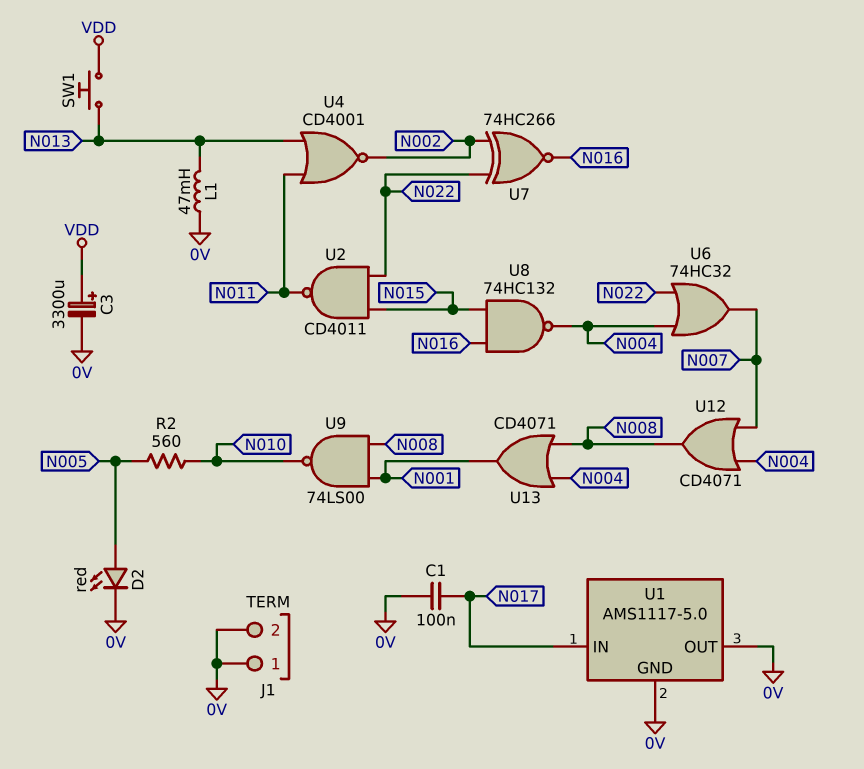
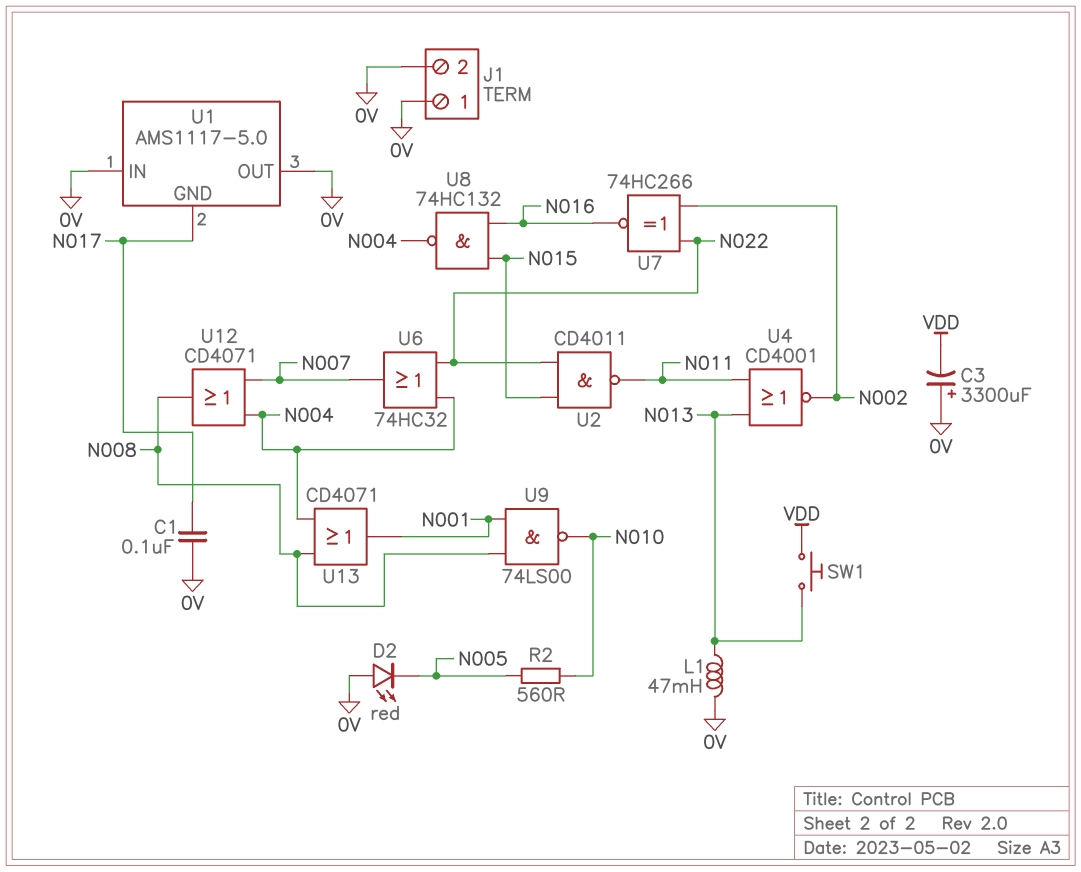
C3: 3300uF (plus VDD, minus 0V) -> 3300uF (plus 0V, minus VDD)
D2: LED red (A N005, K 0V) -> LED red (A 0V, K N005)
U1 pin GND: 0V -> N017
U1 pin IN: N017 -> 0V

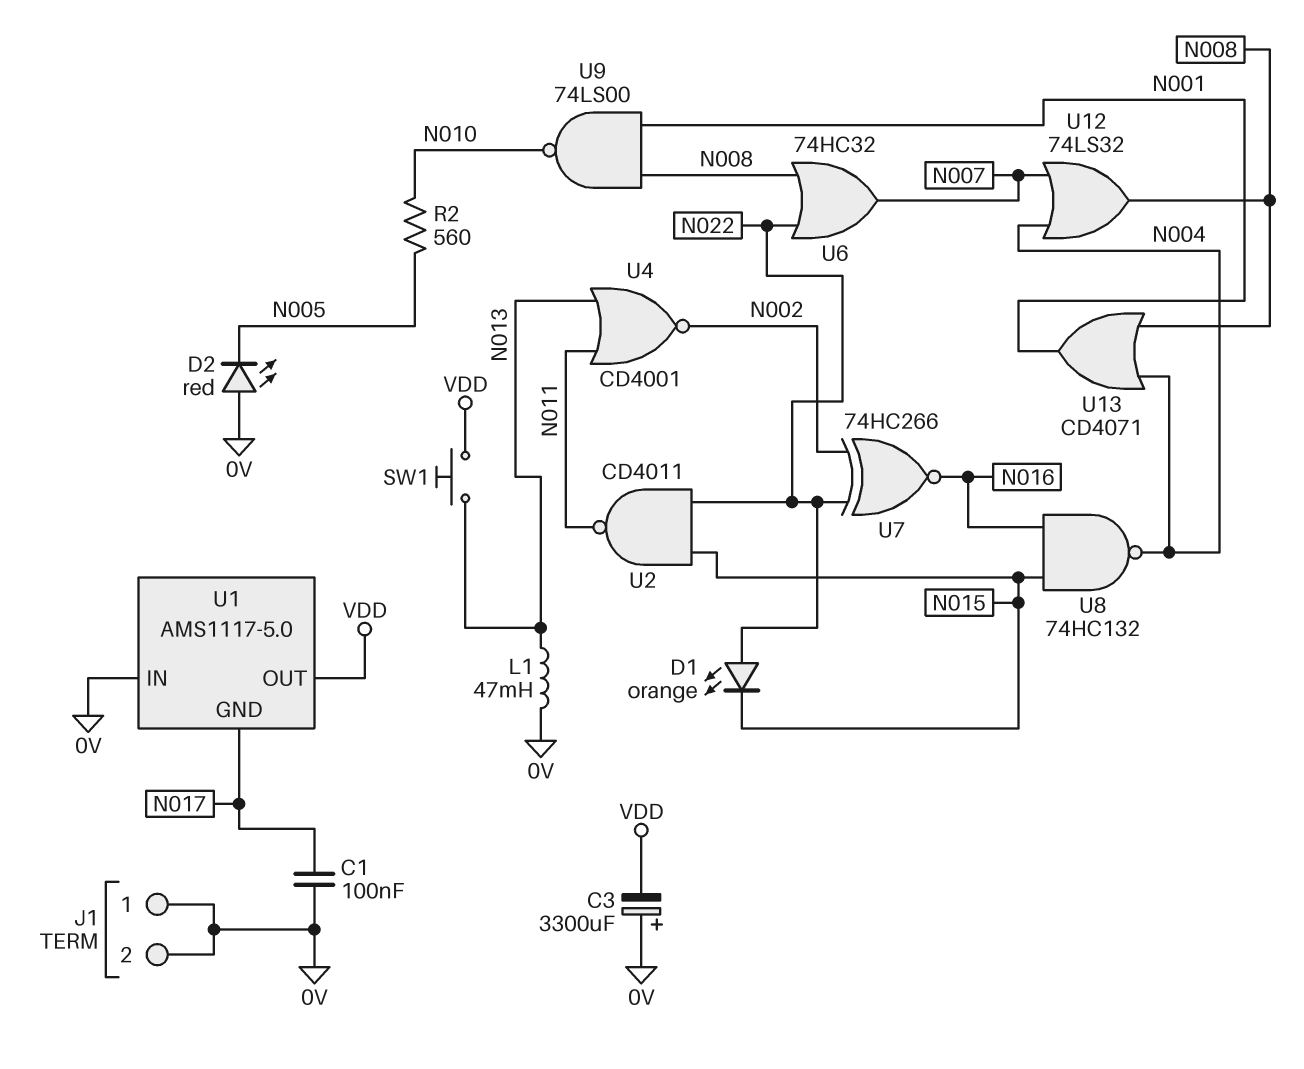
D1: none -> LED orange (A N022, K N015)
U1 pin OUT: 0V -> VDD
U6: OR 74HC32 (in N004, in N022, out N007) -> OR 74HC32 (in N008, in N022, out N007)
U12: OR CD4071 (in N004, in N007, out N008) -> OR 74LS32 (in N004, in N007, out N008)

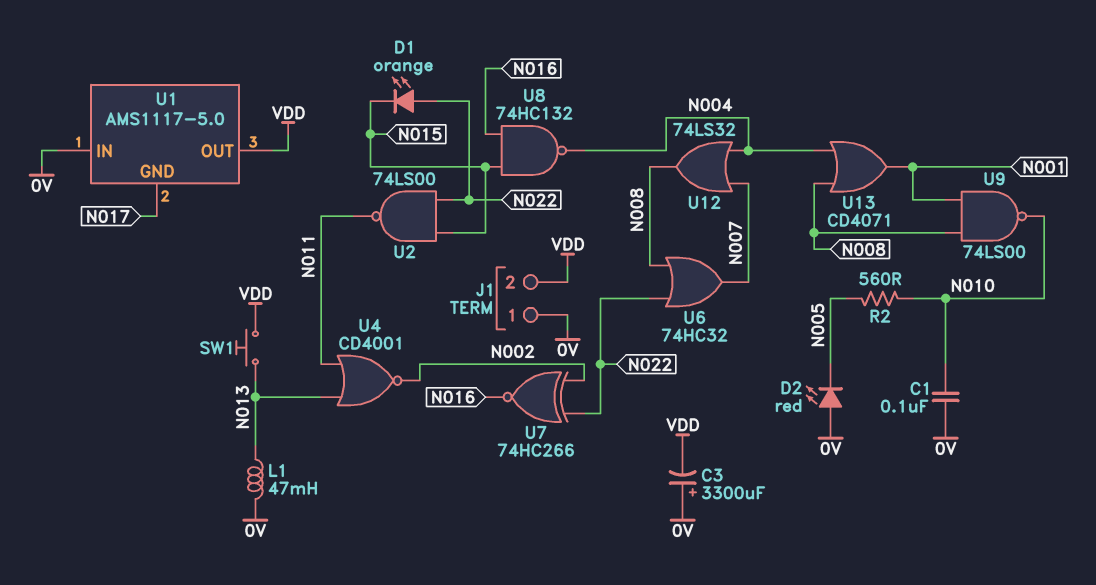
C1: 100nF (0V, N017) -> 100nF (0V, N010)
J1 pin 2: 0V -> VDD
U2: NAND CD4011 (in N015, in N022, out N011) -> NAND 74LS00 (in N015, in N022, out N011)

